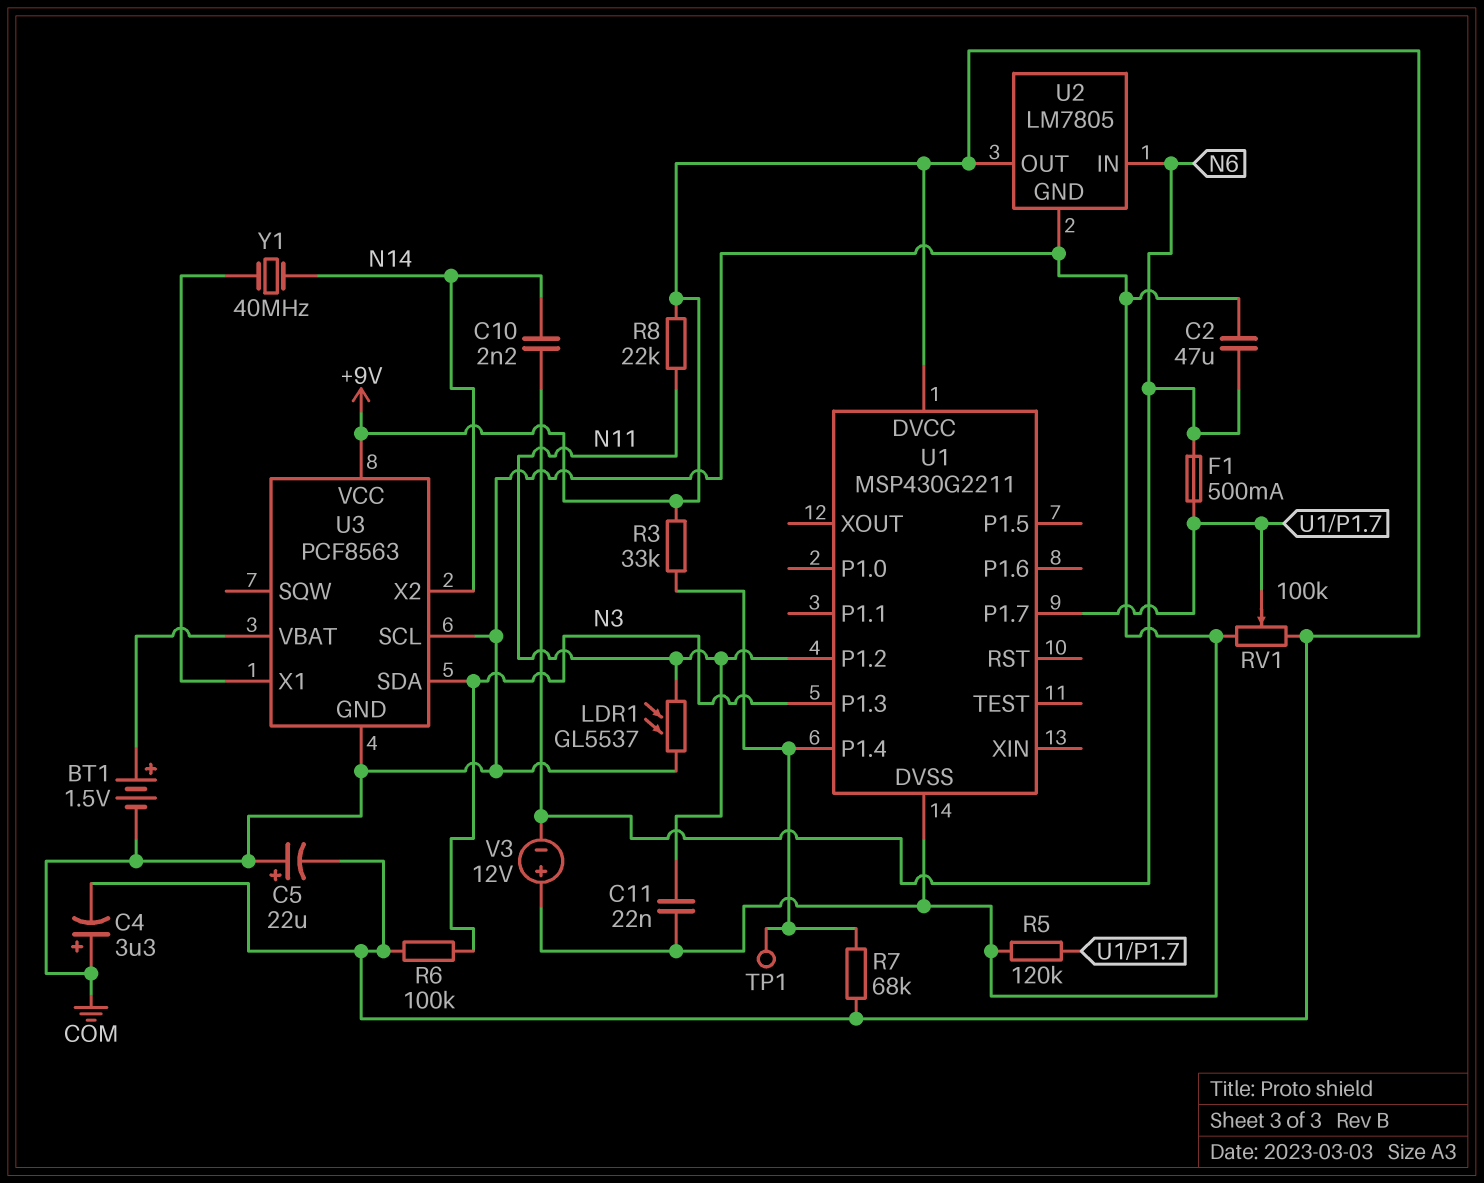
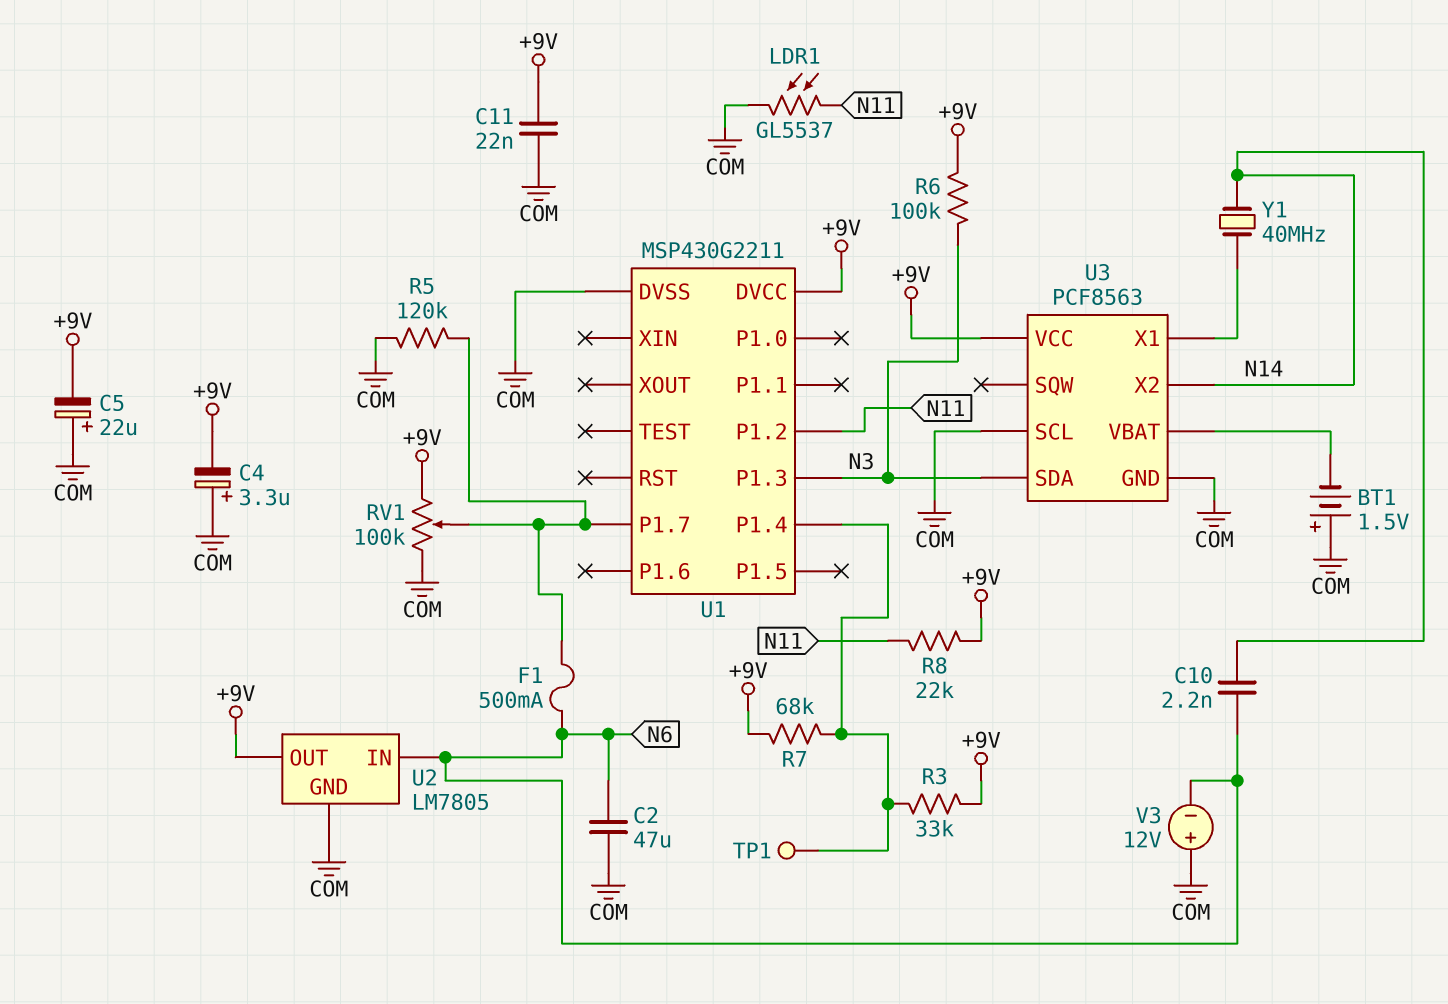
BT1: 1.5V (plus U3/VBAT, minus COM) -> 1.5V (plus COM, minus U3/VBAT)
C11: 22nF (COM, N11) -> 22nF (+9V, COM)

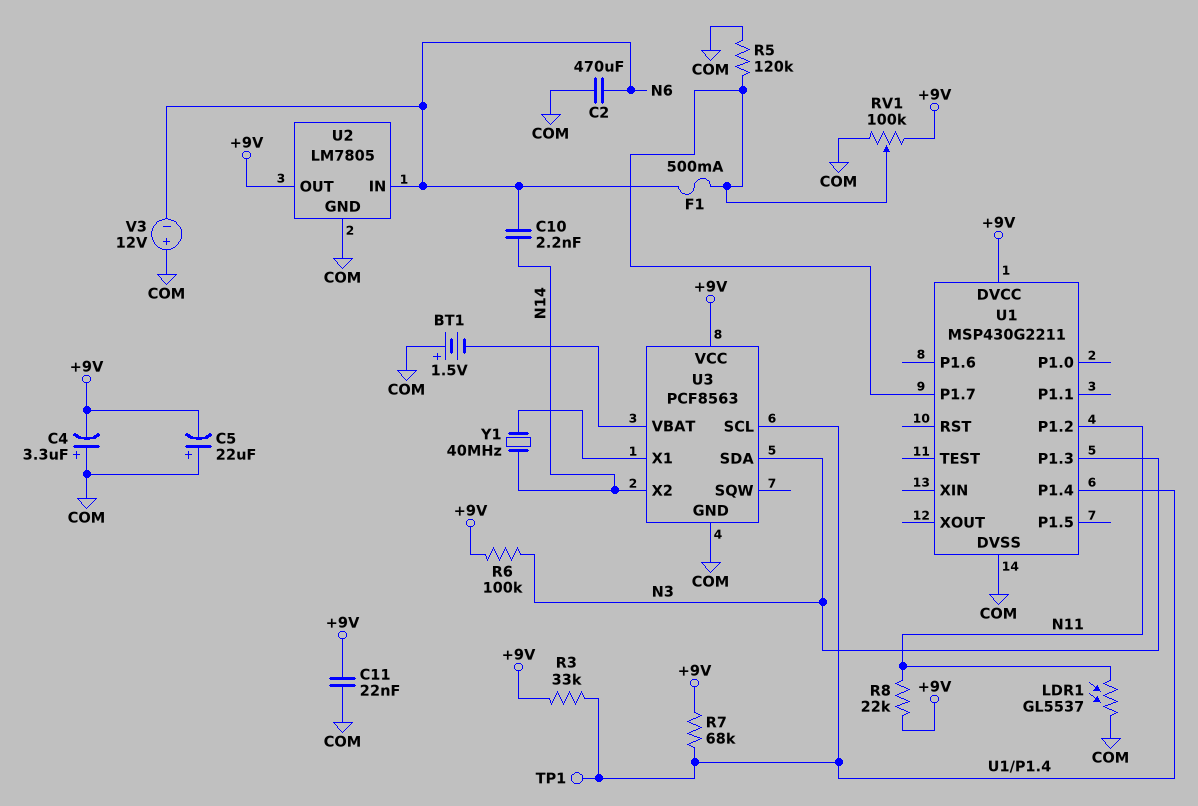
C2: 47uF (COM, N6) -> 470uF (COM, N6)
U3 pin SCL: COM -> U1/P1.4

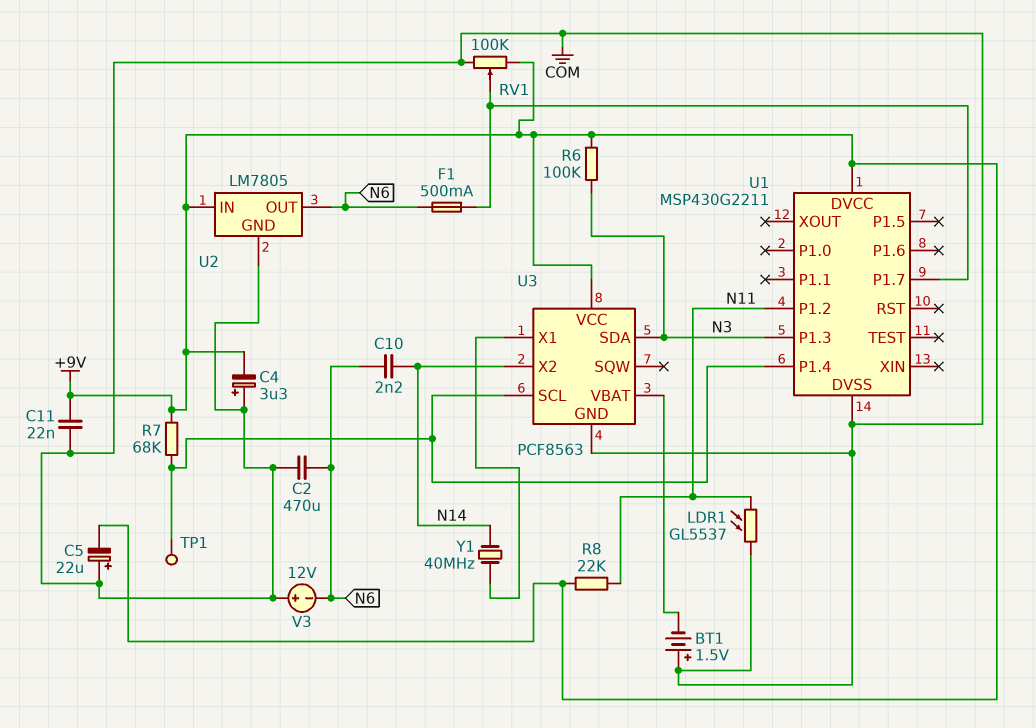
R3: 33k (+9V, U1/P1.4) -> none
R5: 120k (COM, U1/P1.7) -> none
U2 pin IN: N6 -> +9V
U2 pin OUT: +9V -> N6

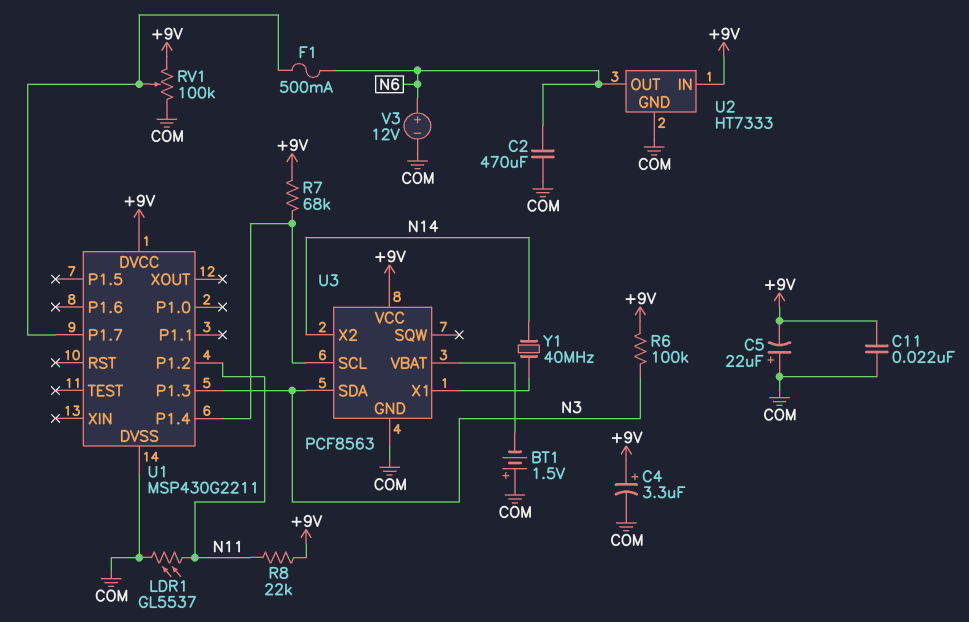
C4: 3.3uF (plus COM, minus +9V) -> 3.3uF (plus +9V, minus COM)
C10: 2.2nF (N6, N14) -> none
TP1: test point (U1/P1.4) -> none
U2: LM7805 -> HT7333
V3: 12V (plus COM, minus N6) -> 12V (plus N6, minus COM)

